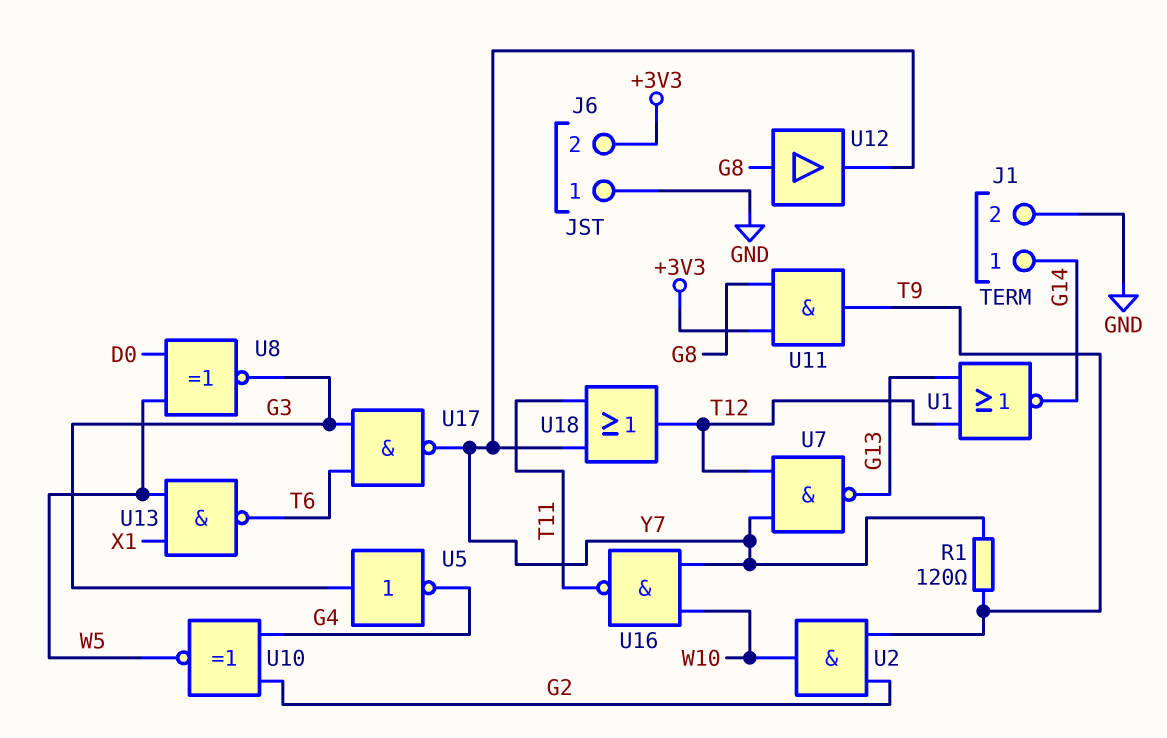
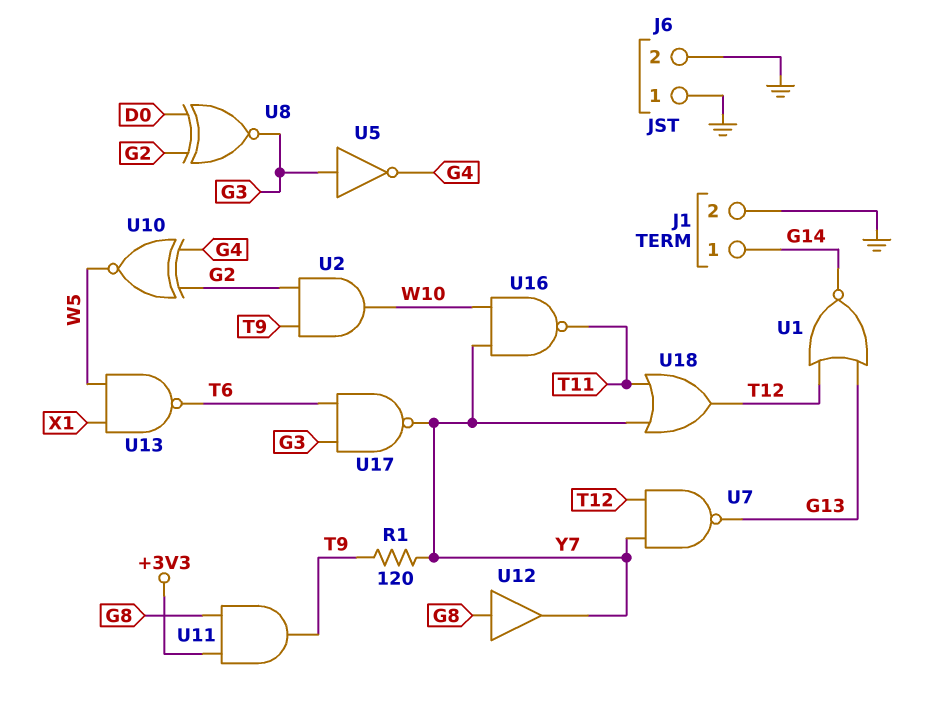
J6 pin 2: +3V3 -> GND
U8: XNOR (in D0, in W5, out G3) -> XNOR (in D0, in G2, out G3)

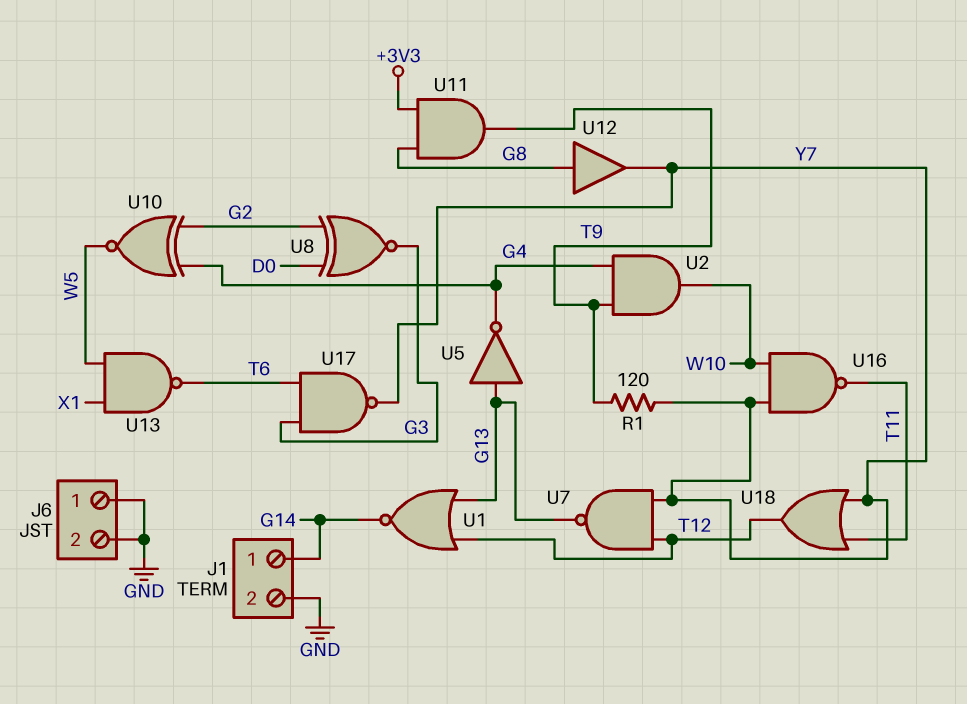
U2: AND (in G2, in T9, out W10) -> AND (in G4, in T9, out W10)
U5: NOT (in G3, out G4) -> NOT (in G13, out G4)

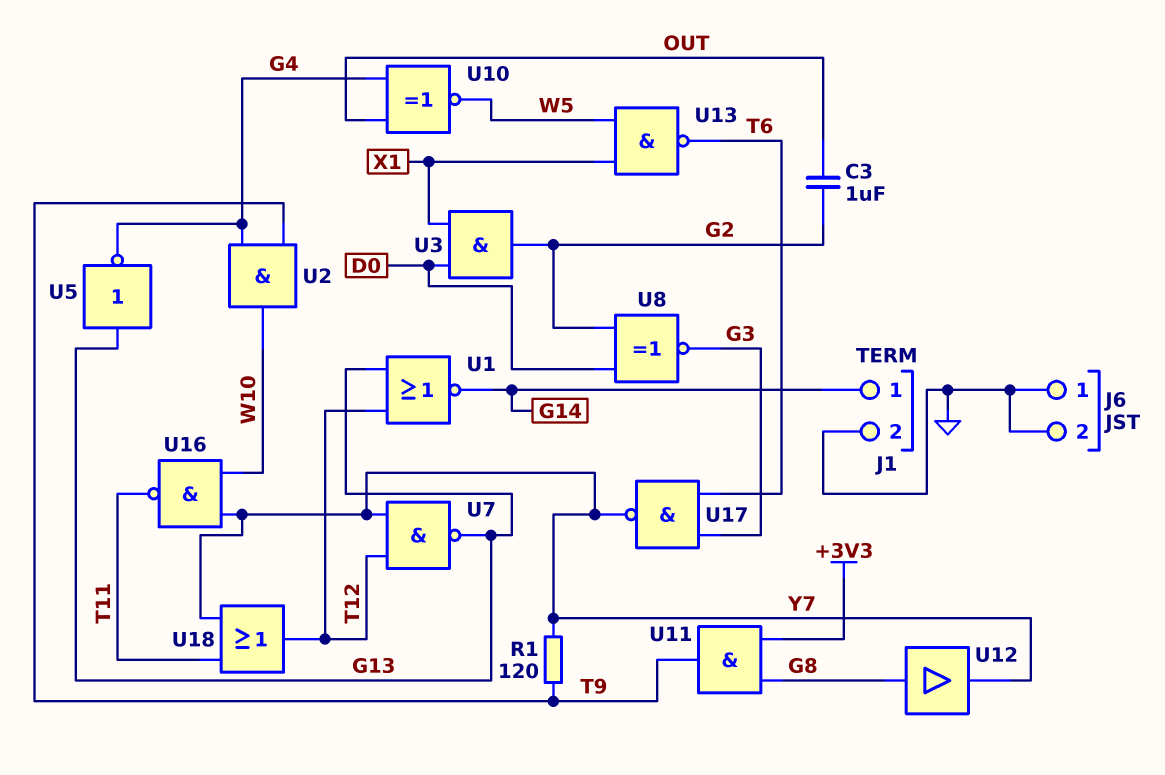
C3: none -> 1uF (G2, OUT)
U3: none -> AND (in D0, in X1, out G2)
U10: XNOR (in G2, in G4, out W5) -> XNOR (in G4, in OUT, out W5)

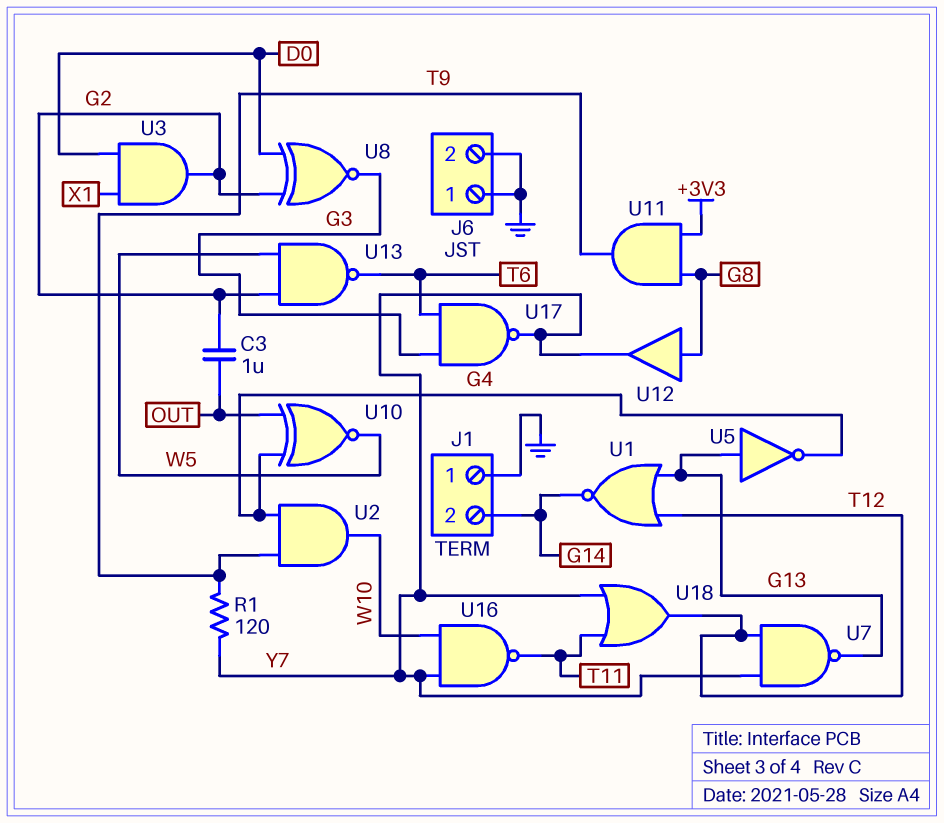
J1 pin 1: G14 -> GND
J1 pin 2: GND -> G14
U13: NAND (in W5, in X1, out T6) -> NAND (in G2, in W5, out T6)

